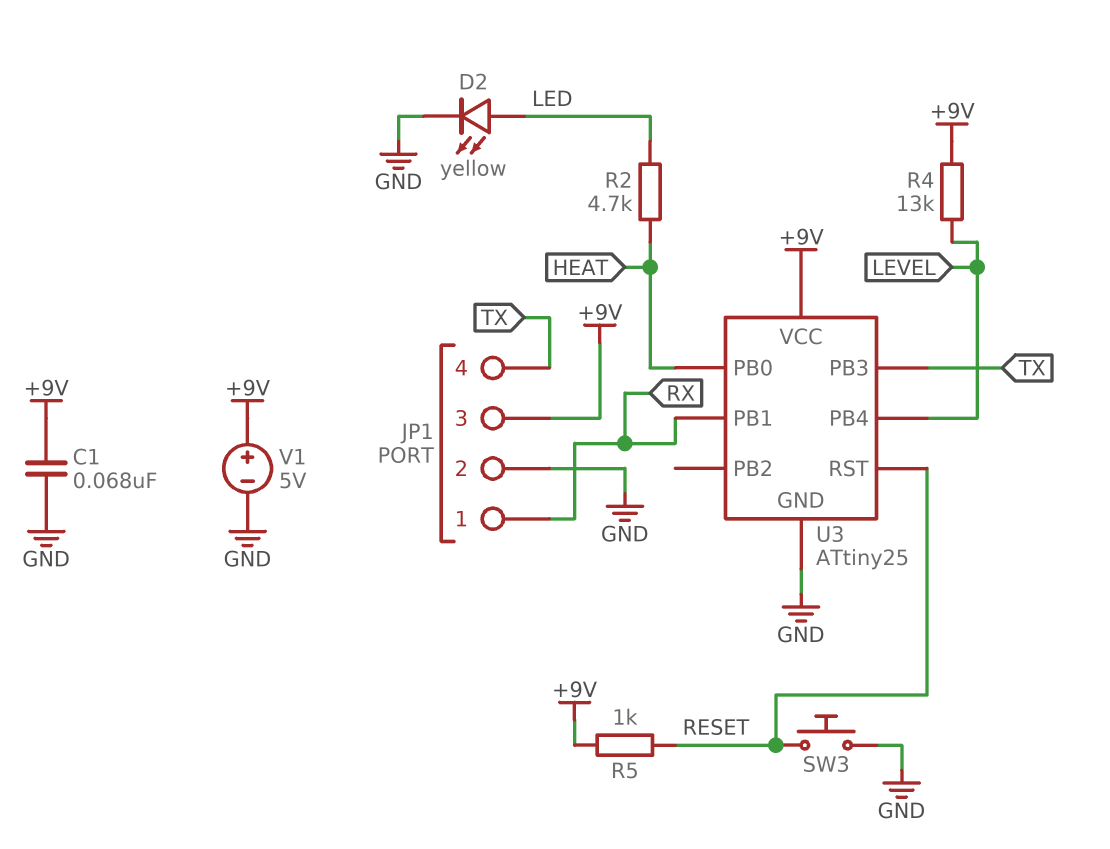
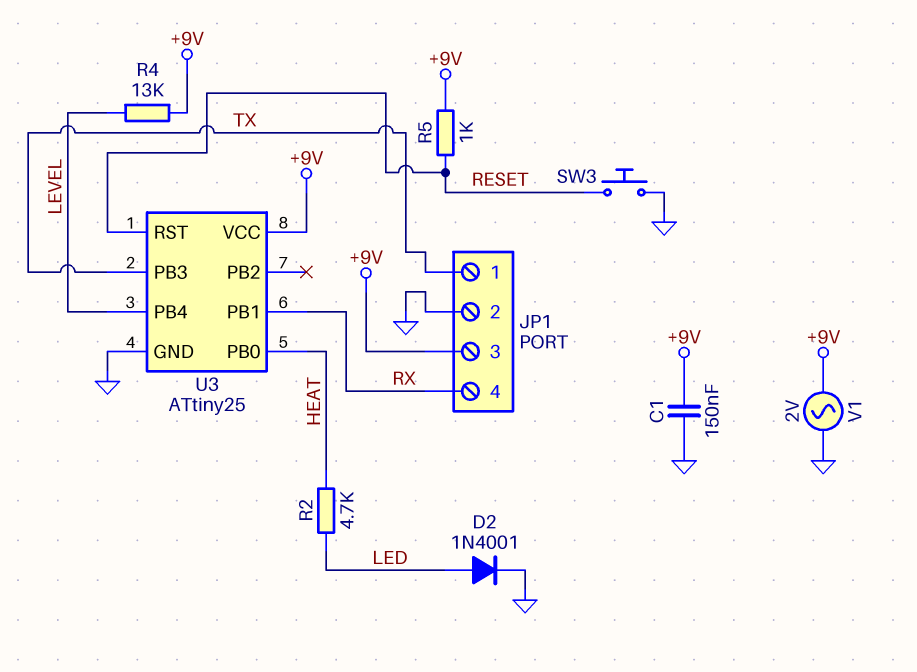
C1: 68nF (+9V, GND) -> 150nF (+9V, GND)
D2: LED yellow (A LED, K GND) -> diode 1N4001 (A LED, K GND)
JP1 pin 1: RX -> TX
JP1 pin 4: TX -> RX
V1: 5V (plus +9V, minus GND) -> AC 2V (+9V, GND)

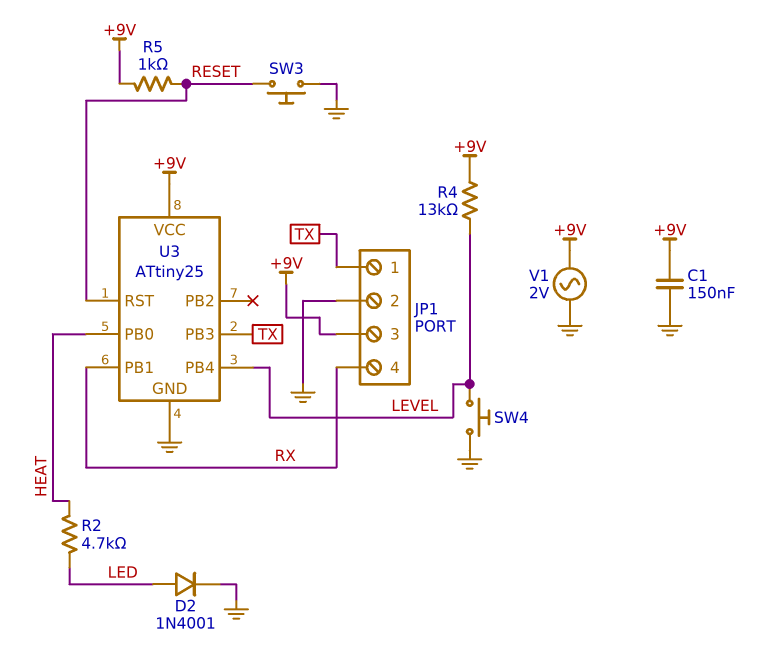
SW4: none -> button (GND, LEVEL)

